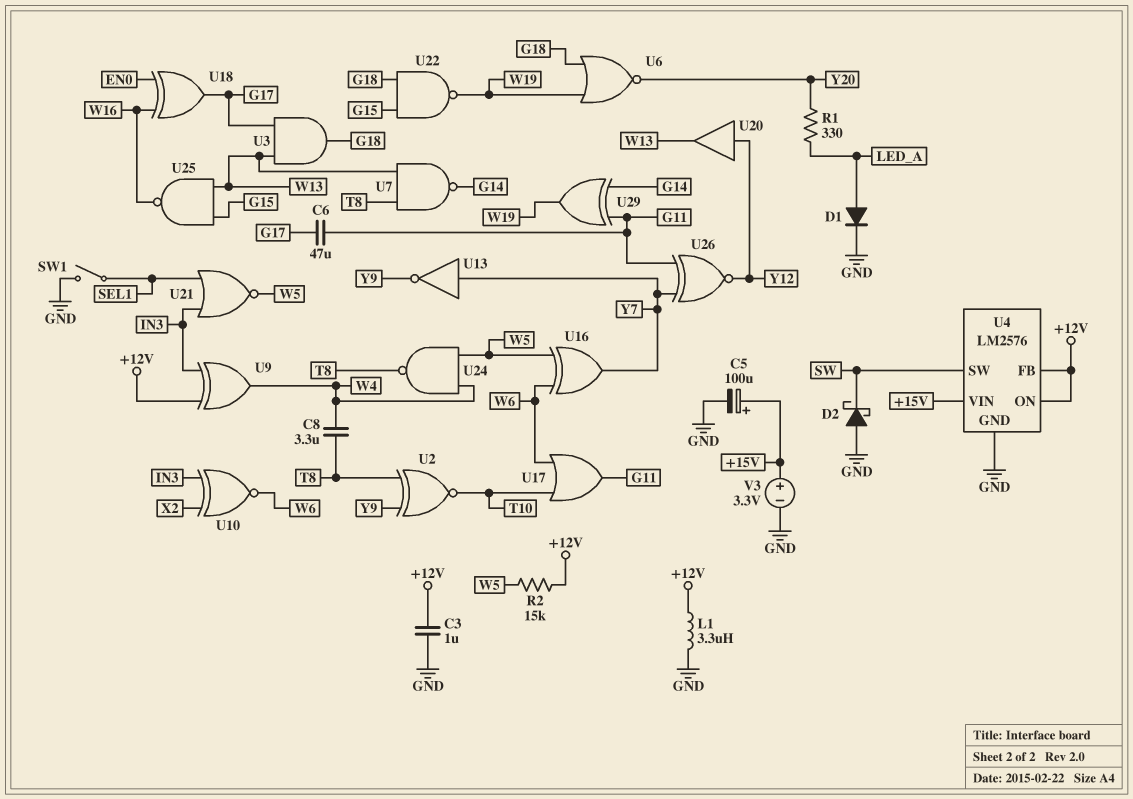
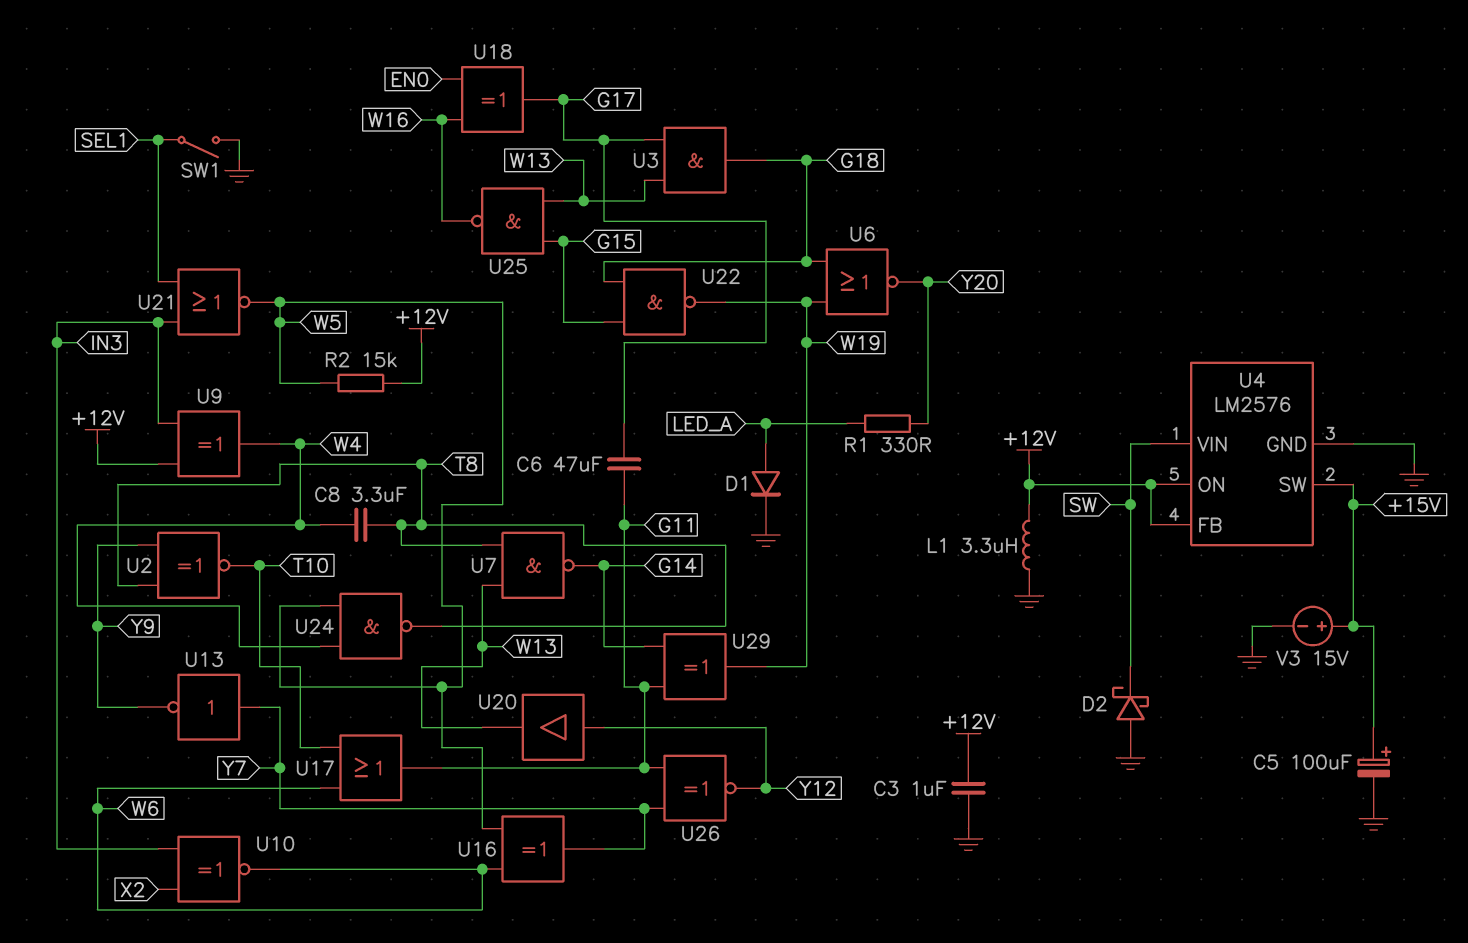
U4 pin SW: SW -> +15V
U4 pin VIN: +15V -> SW
V3: 3.3V (plus +15V, minus GND) -> 15V (plus +15V, minus GND)

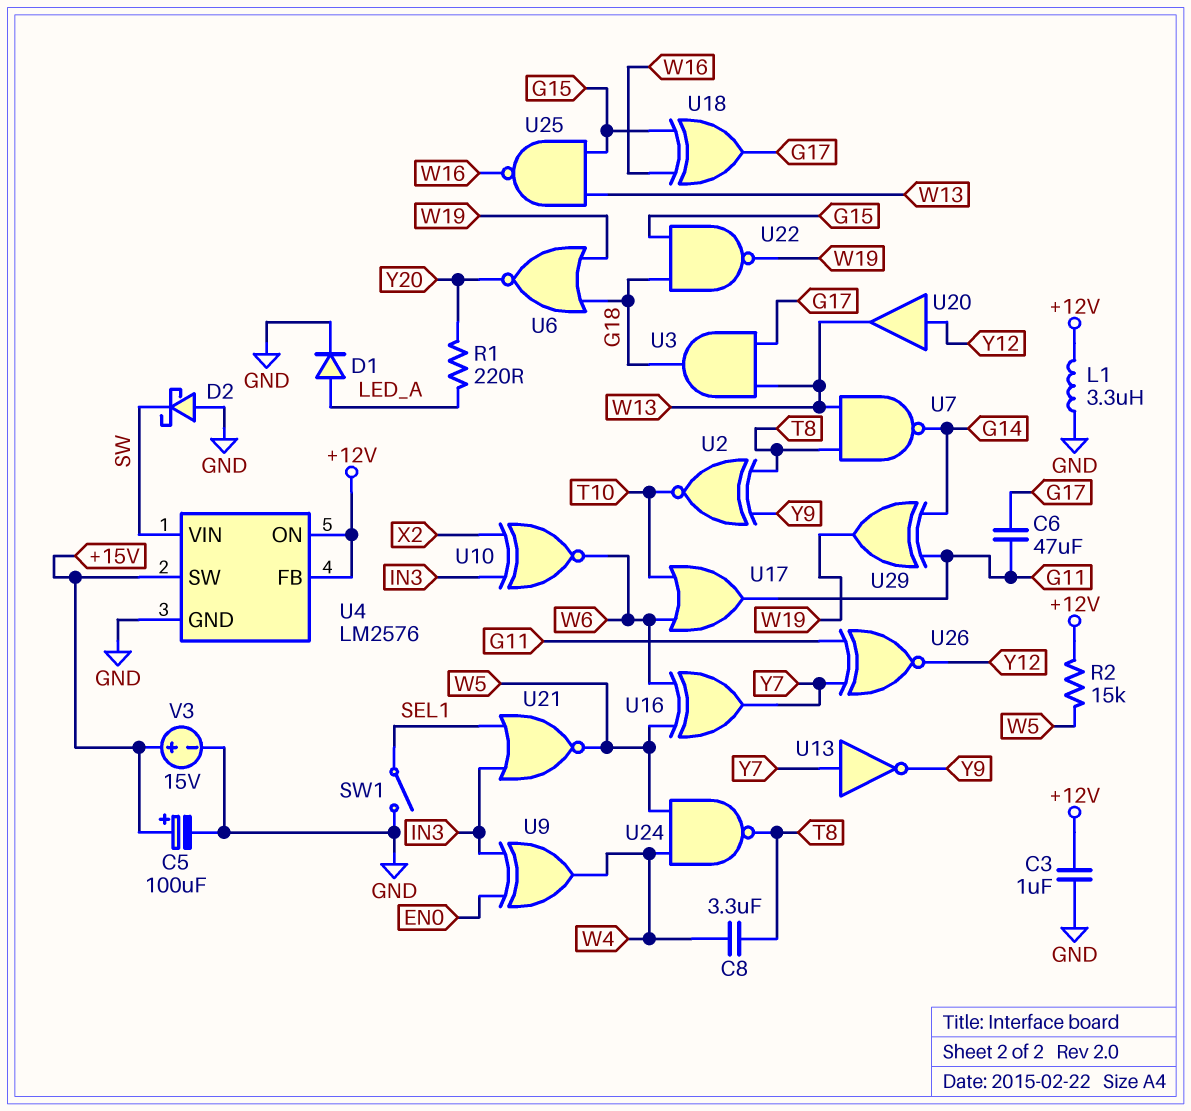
R1: 330 (LED_A, Y20) -> 220 (LED_A, Y20)
U9: XOR (in +12V, in IN3, out W4) -> XOR (in EN0, in IN3, out W4)
U18: XOR (in EN0, in W16, out G17) -> XOR (in G15, in W16, out G17)

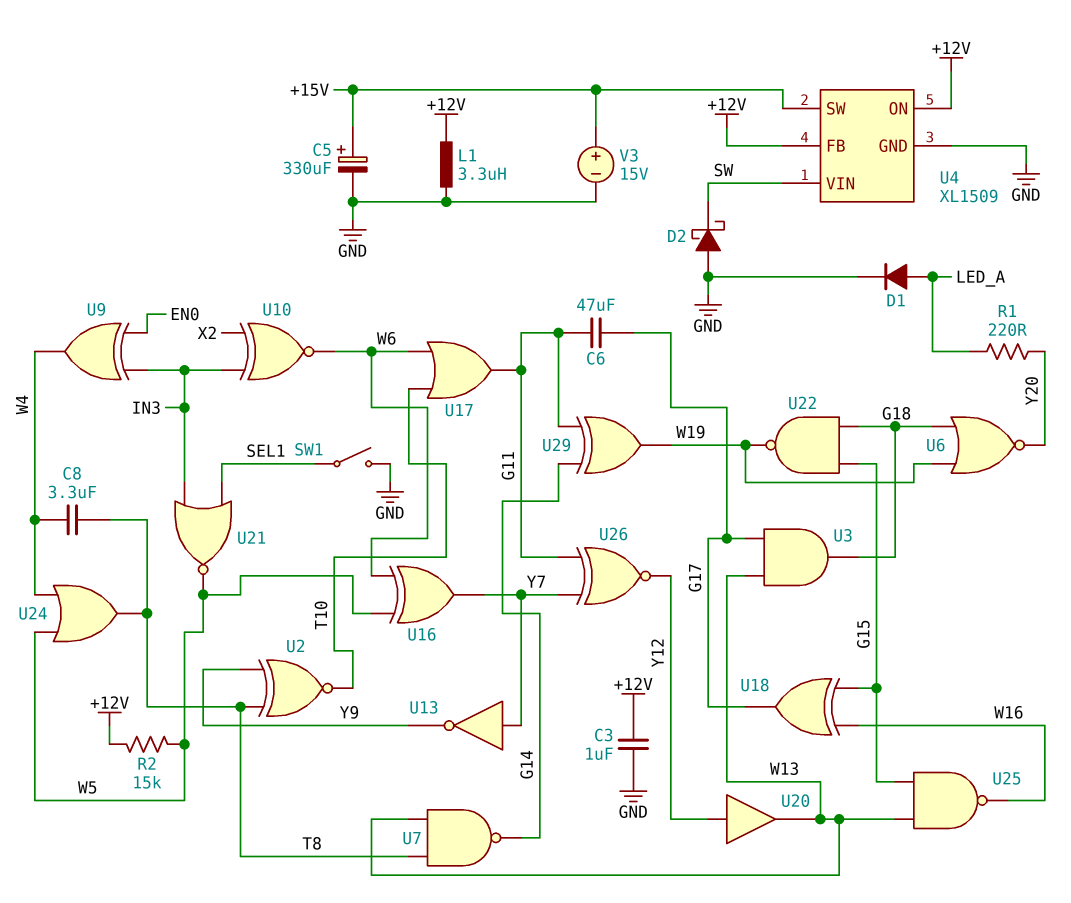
C5: 100uF (plus +15V, minus GND) -> 330uF (plus +15V, minus GND)
U4: LM2576 -> XL1509
U24: NAND (in W4, in W5, out T8) -> OR (in W4, in W5, out T8)

